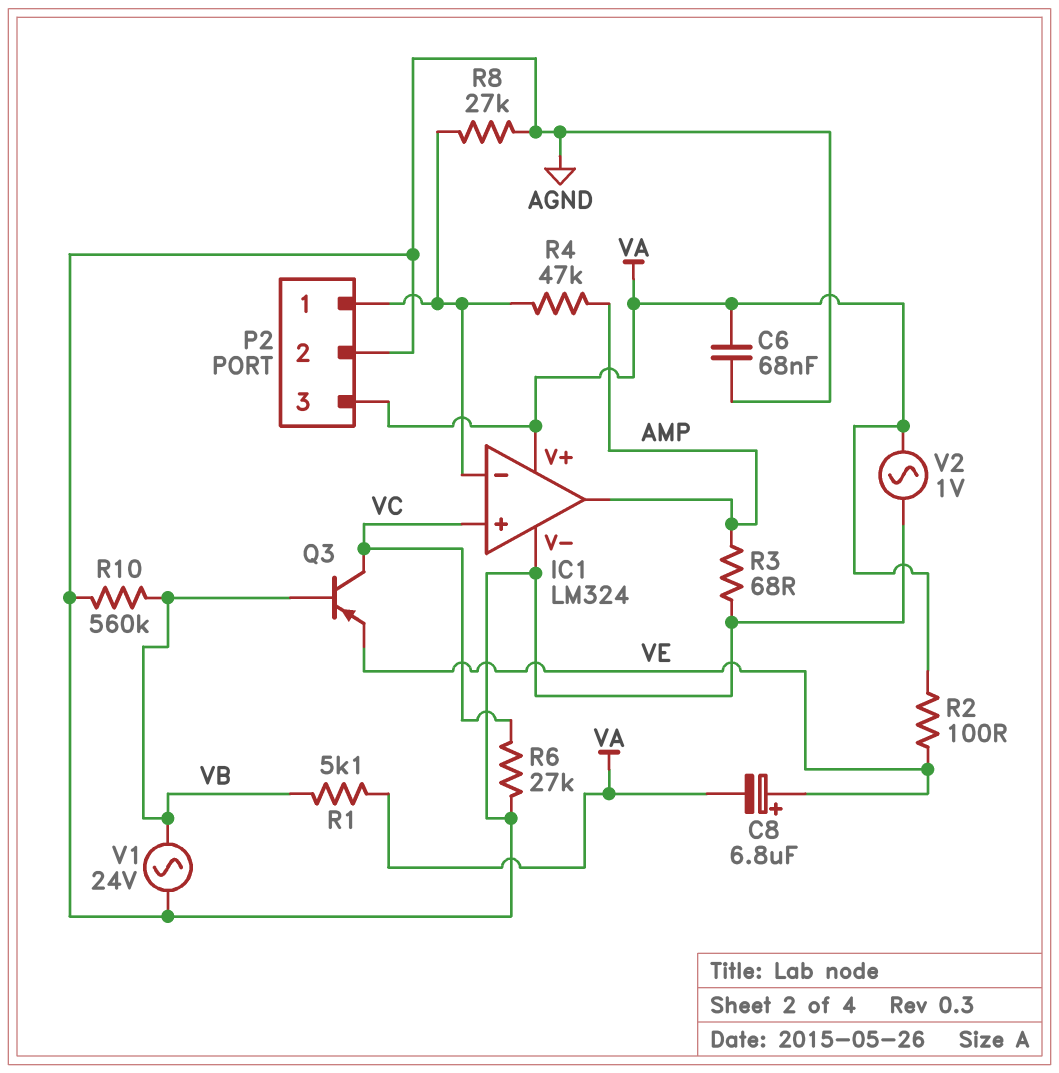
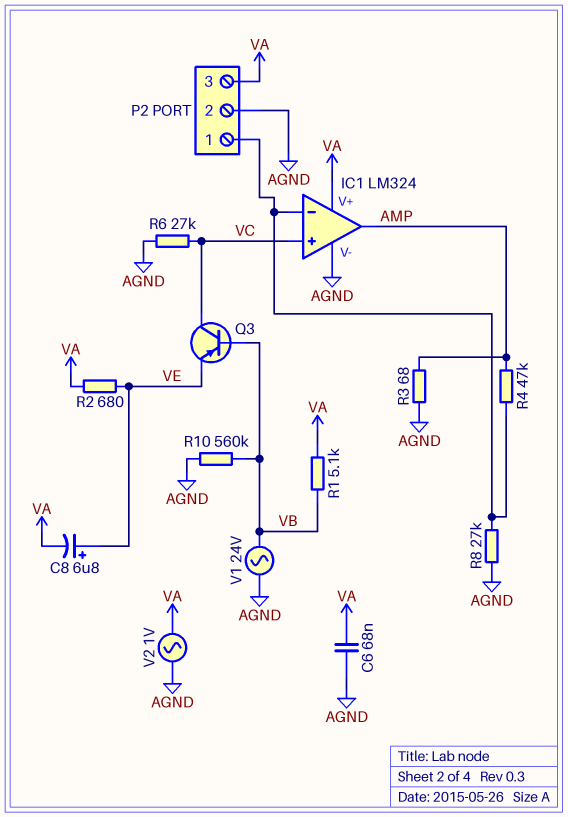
R2: 100 (VA, VE) -> 680 (VA, VE)

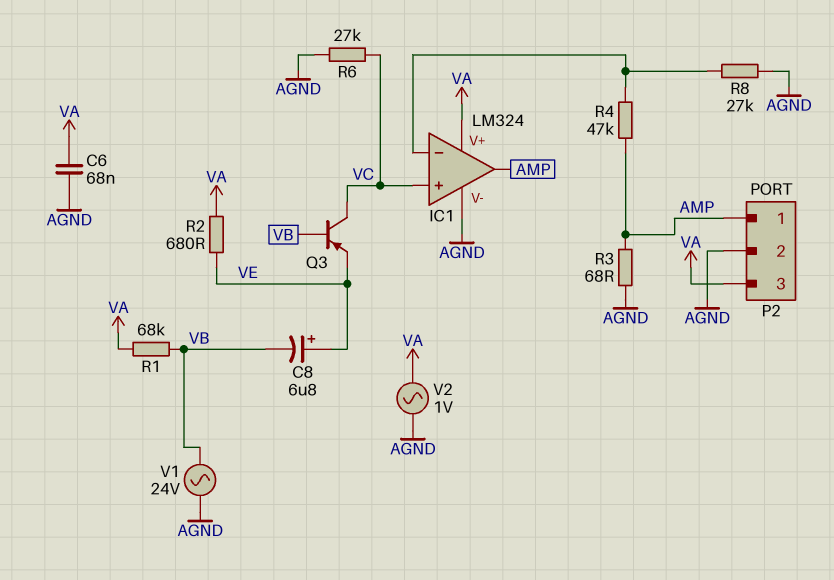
C8: 6.8uF (plus VE, minus VA) -> 6.8uF (plus VE, minus VB)
P2 pin 1: IC1/in- -> AMP
R1: 5.1k (VA, VB) -> 68k (VA, VB)
R10: 560k (AGND, VB) -> none

